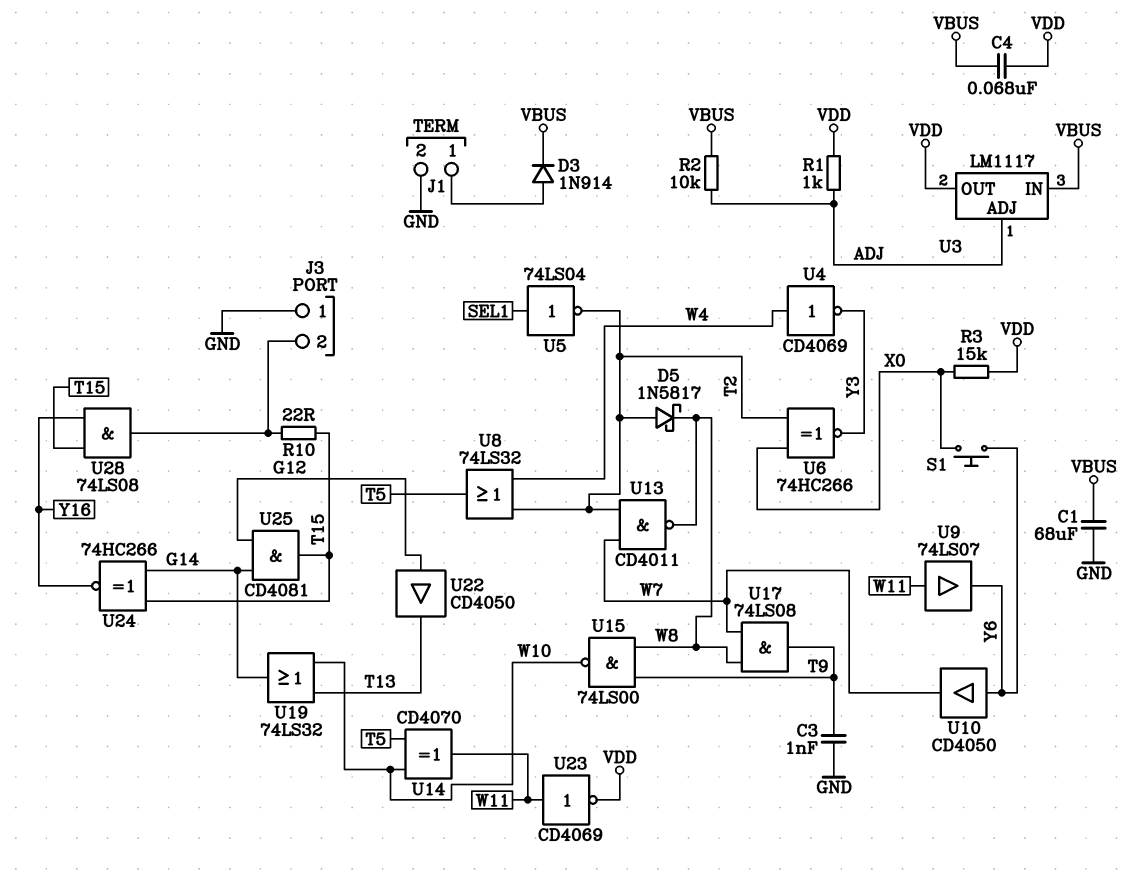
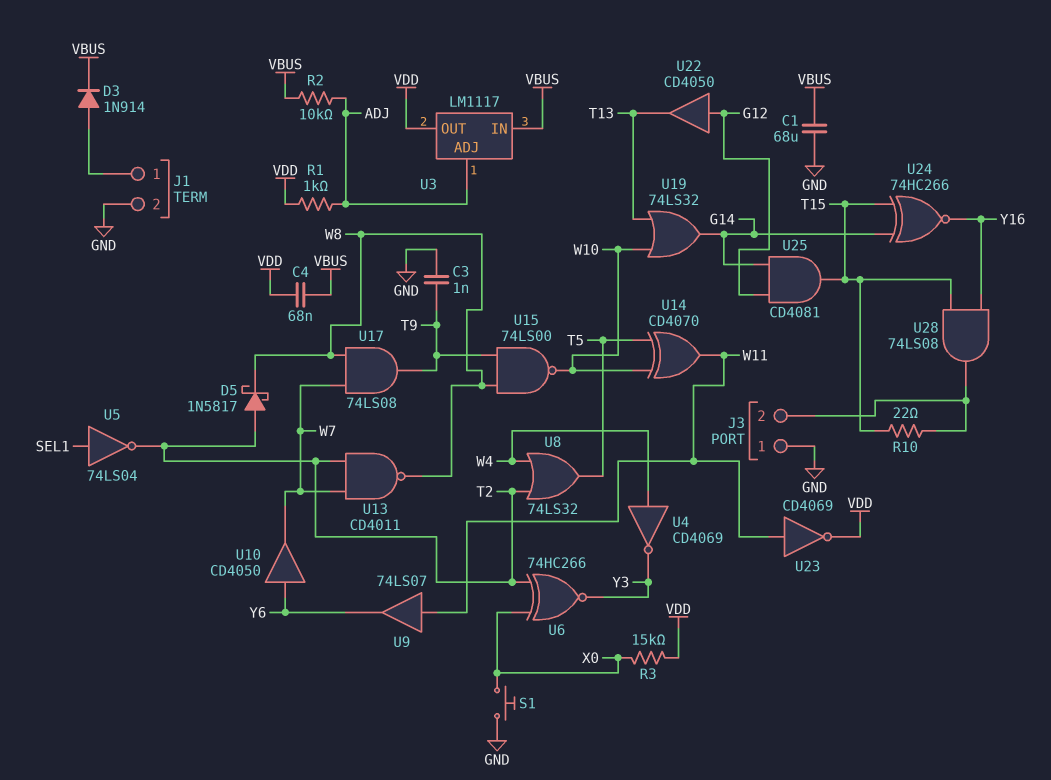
S1: button (X0, Y6) -> button (GND, X0)

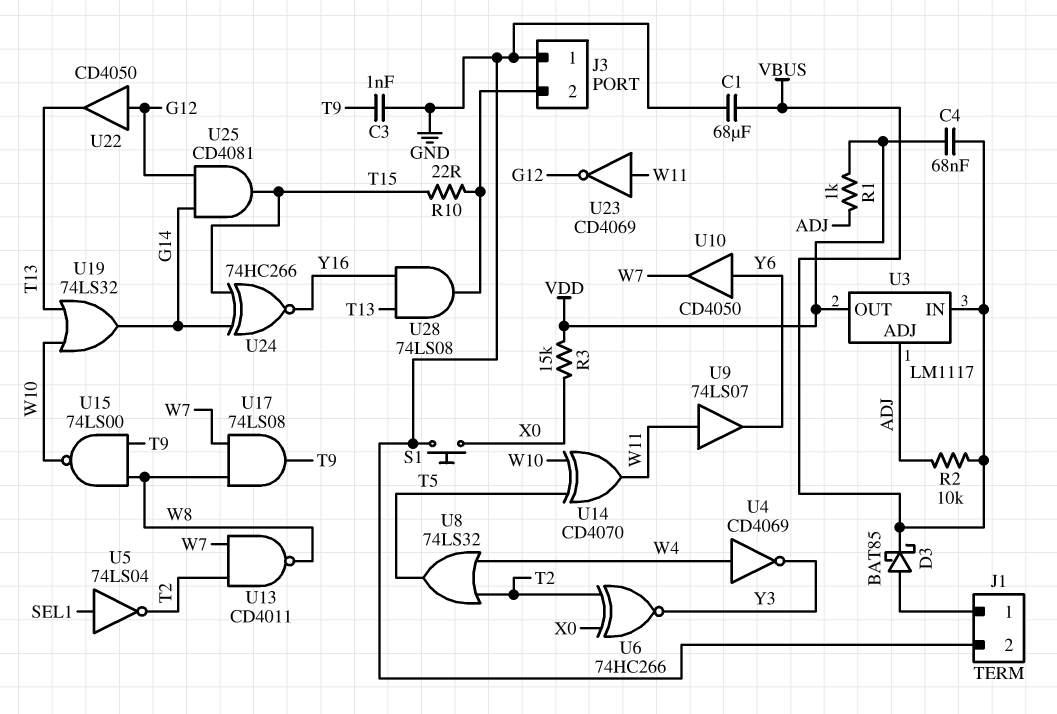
D3: diode 1N914 (A J1/1, K VBUS) -> schottky BAT85 (A J1/1, K VBUS)
D5: schottky 1N5817 (A T2, K W8) -> none
U23: NOT CD4069 (in W11, out VDD) -> NOT CD4069 (in W11, out G12)
U28: AND 74LS08 (in T15, in Y16, out J3/2) -> AND 74LS08 (in T13, in Y16, out J3/2)

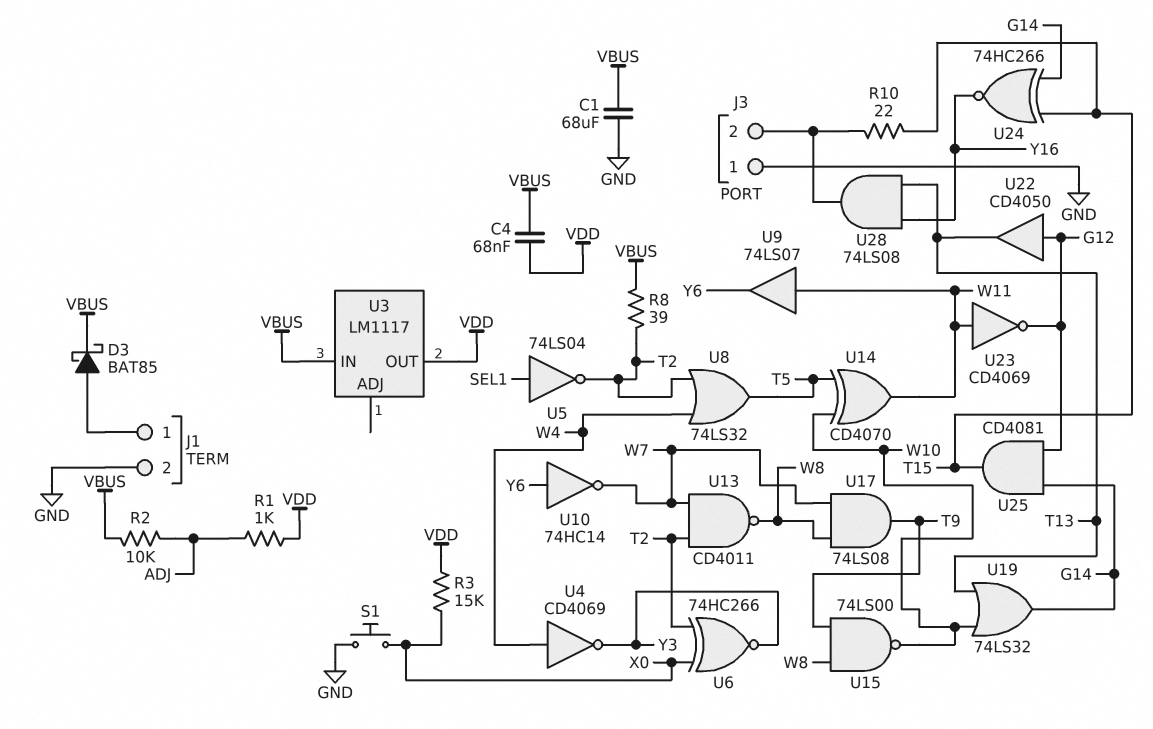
C3: 1nF (GND, T9) -> none
R8: none -> 39 (T2, VBUS)
U3 pin ADJ: ADJ -> none
U10: buffer CD4050 (in Y6, out W7) -> NOT 74HC14 (in Y6, out W7)

